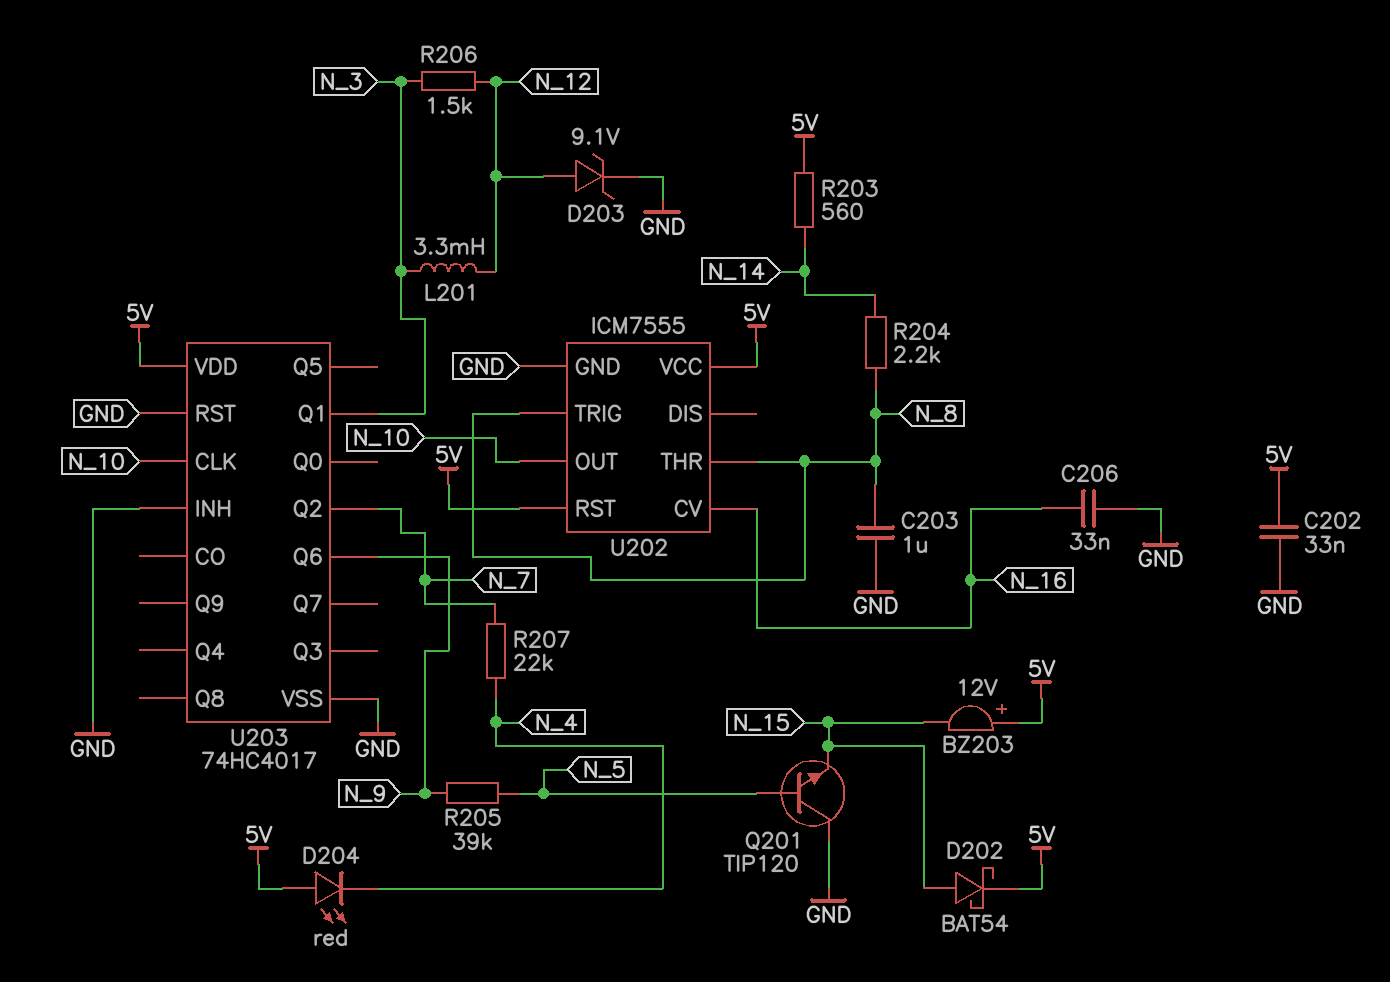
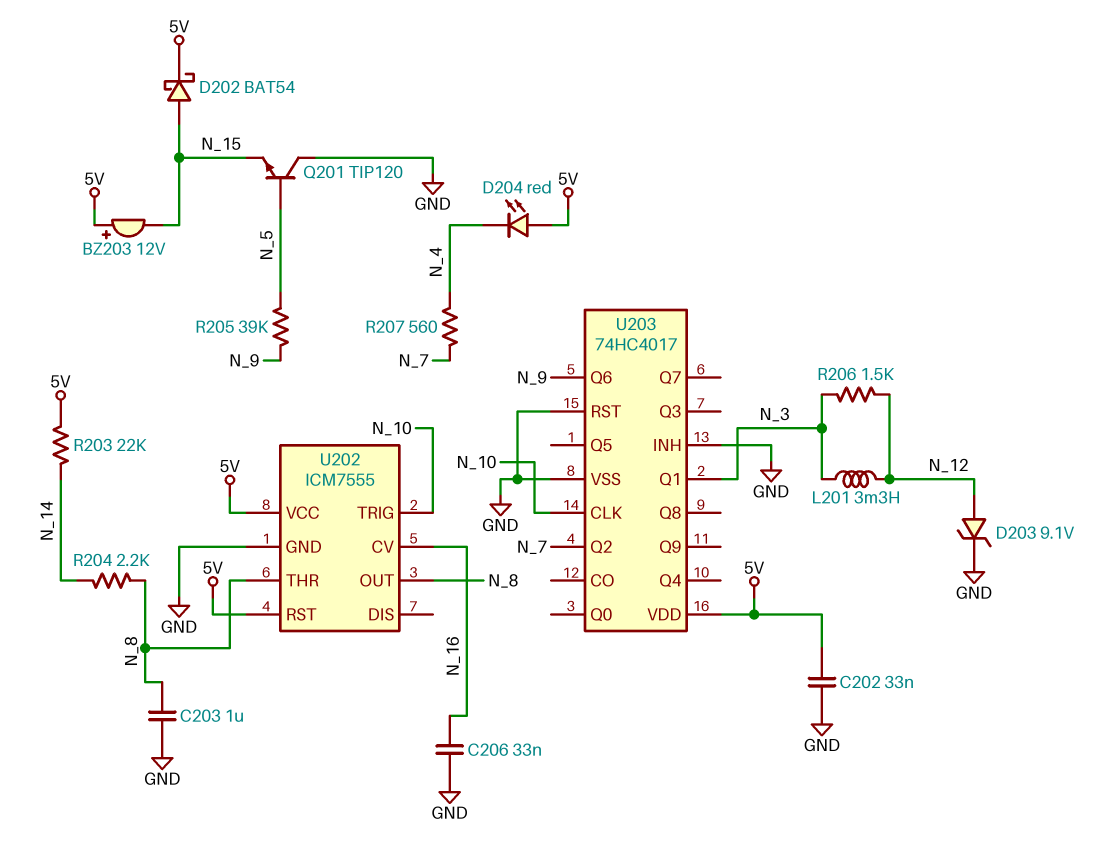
R203: 560 (5V, N_14) -> 22k (5V, N_14)
R207: 22k (N_4, N_7) -> 560 (N_4, N_7)
U202 pin OUT: N_10 -> N_8
U202 pin TRIG: N_8 -> N_10

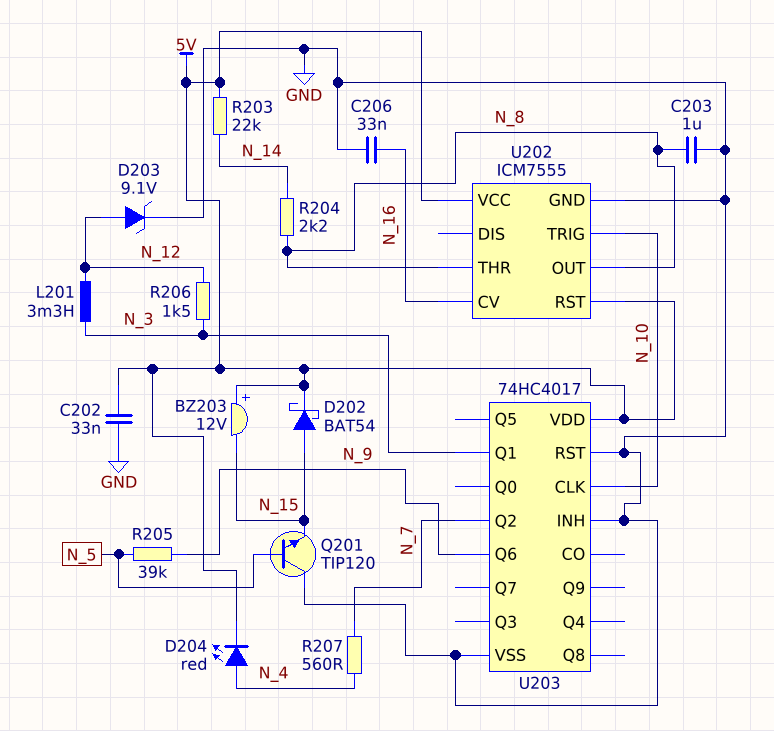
D204: LED red (A 5V, K N_4) -> LED red (A N_4, K 5V)

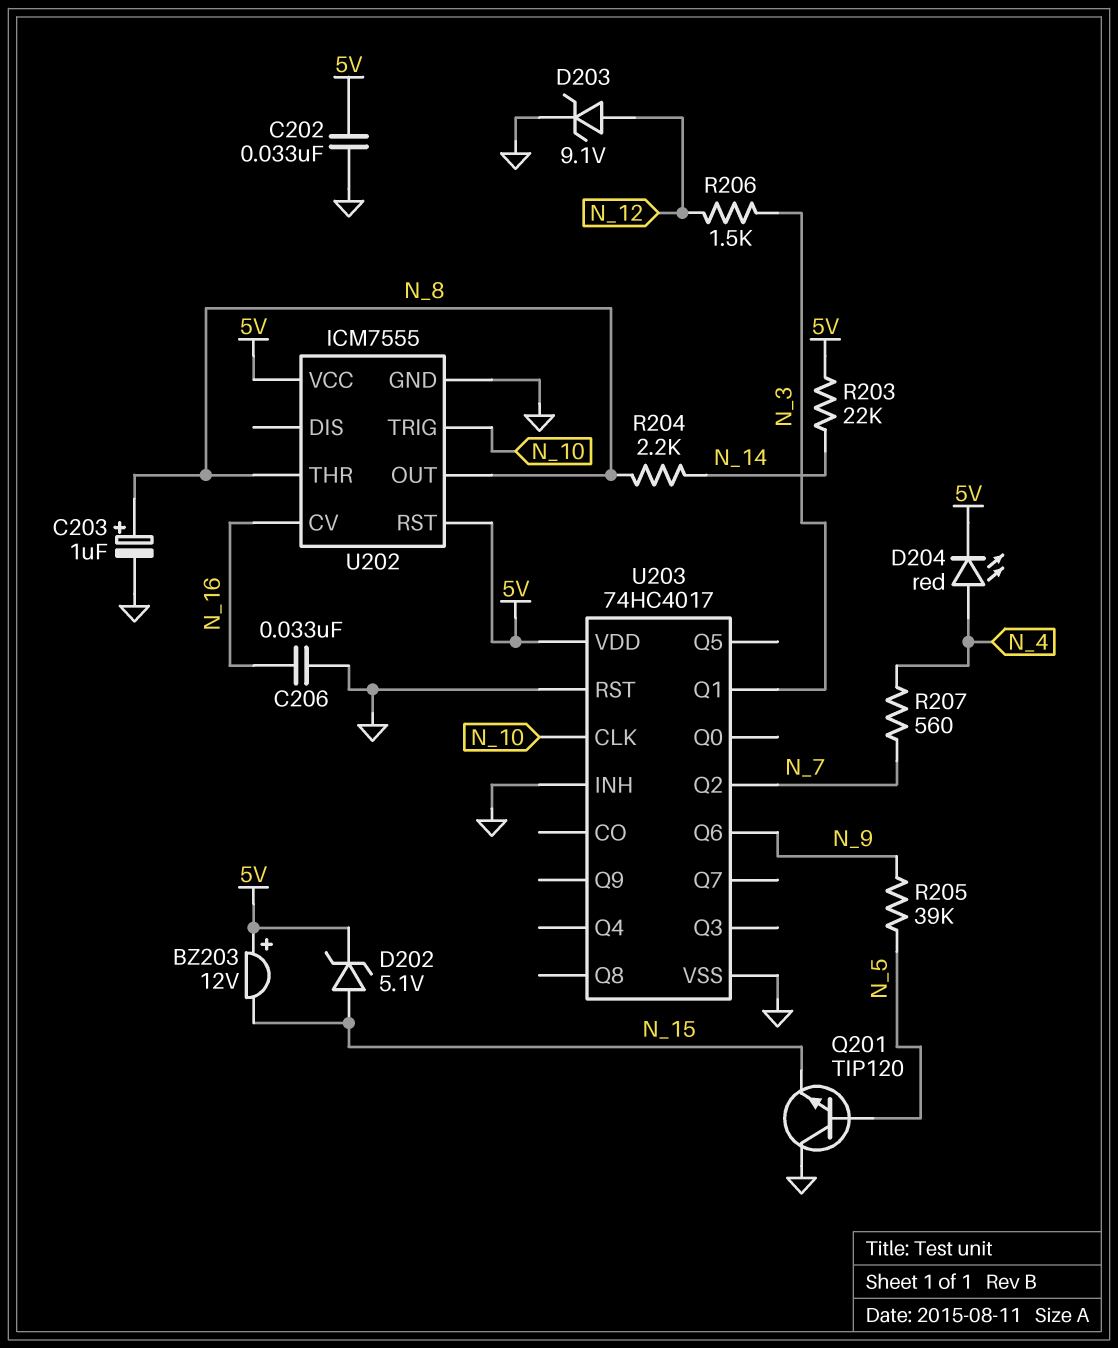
C203: 1uF (GND, N_8) -> 1uF (plus N_8, minus GND)
D202: schottky BAT54 (A N_15, K 5V) -> zener 5.1V (A N_15, K 5V)
L201: 3.3mH (N_3, N_12) -> none

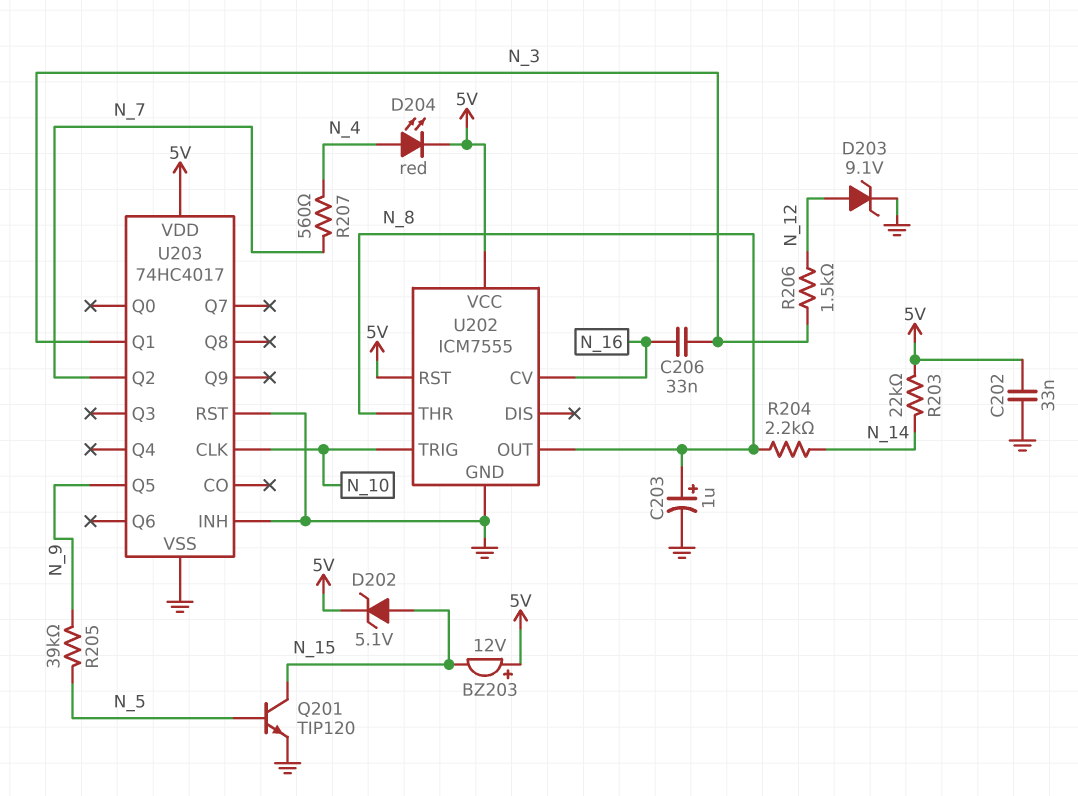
C206: 33nF (GND, N_16) -> 33nF (N_3, N_16)
Q201: NPN TIP120 (B N_5, C GND, E N_15) -> NPN TIP120 (B N_5, C N_15, E GND)
U203 pin Q5: none -> N_9
U203 pin Q6: N_9 -> none

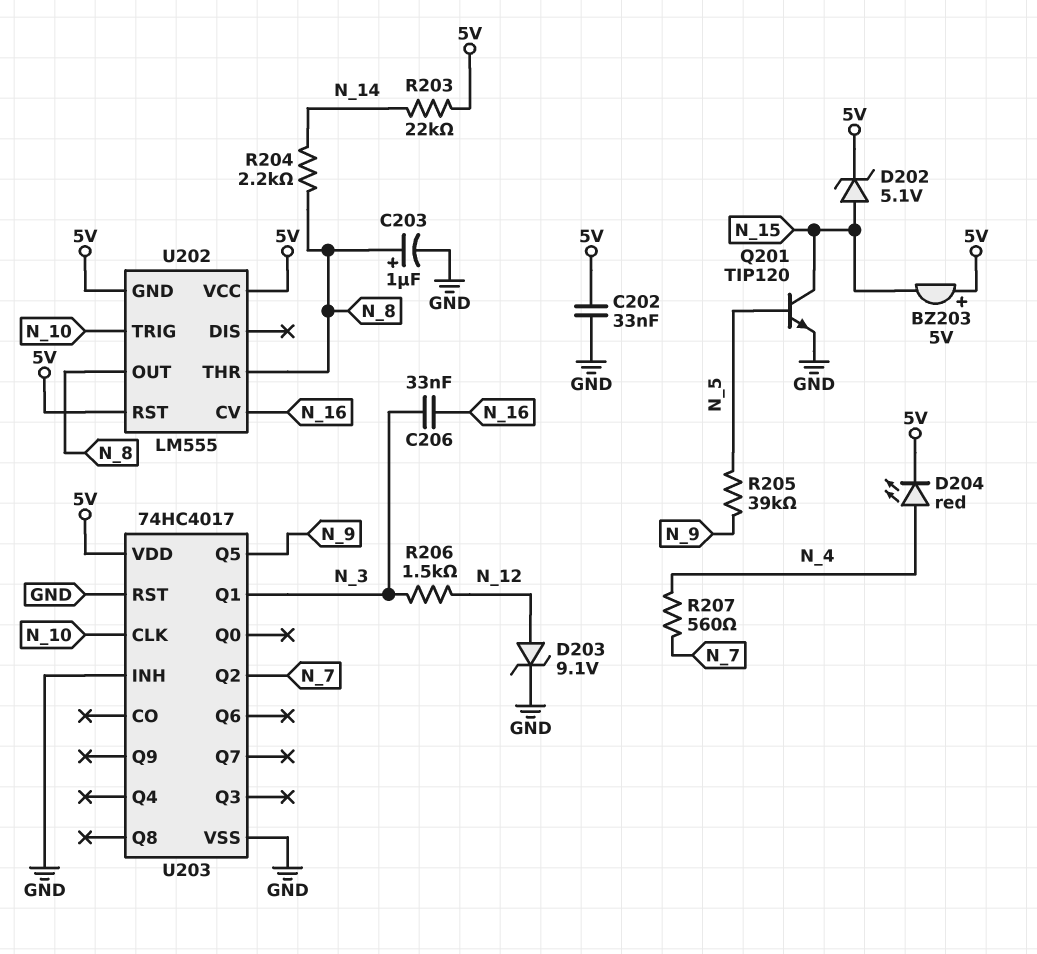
BZ203: buzzer 12V (plus 5V, minus N_15) -> buzzer 5V (plus 5V, minus N_15)
U202: ICM7555 -> LM555
U202 pin GND: GND -> 5V

